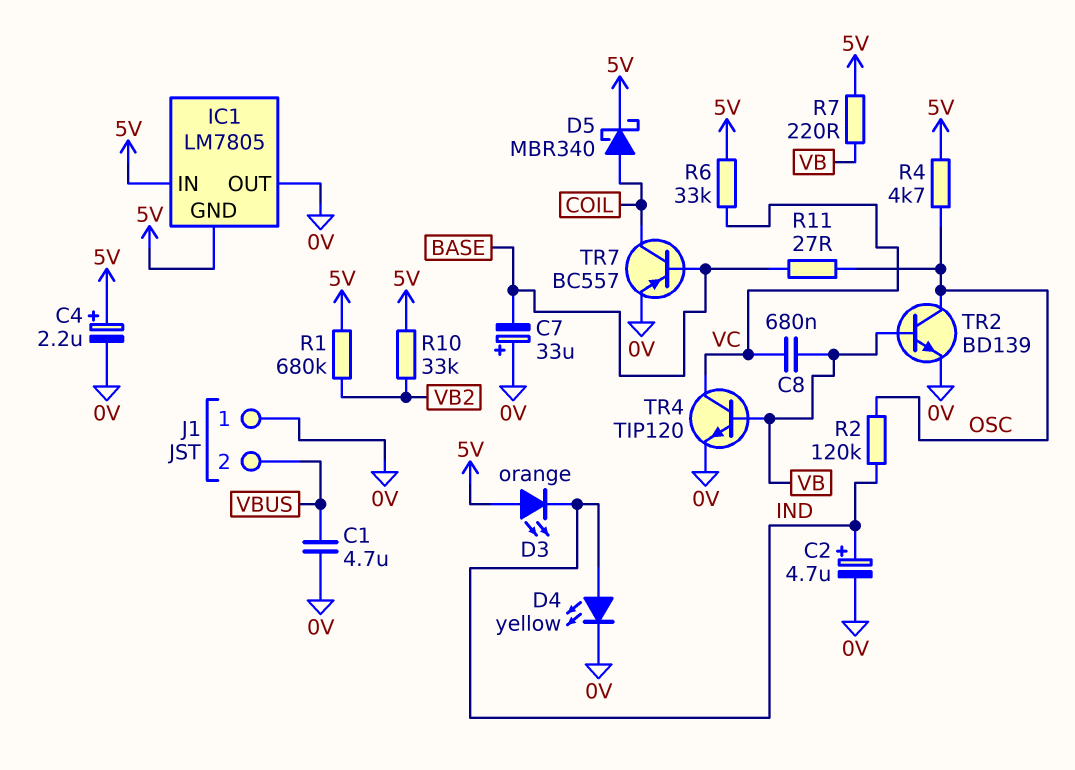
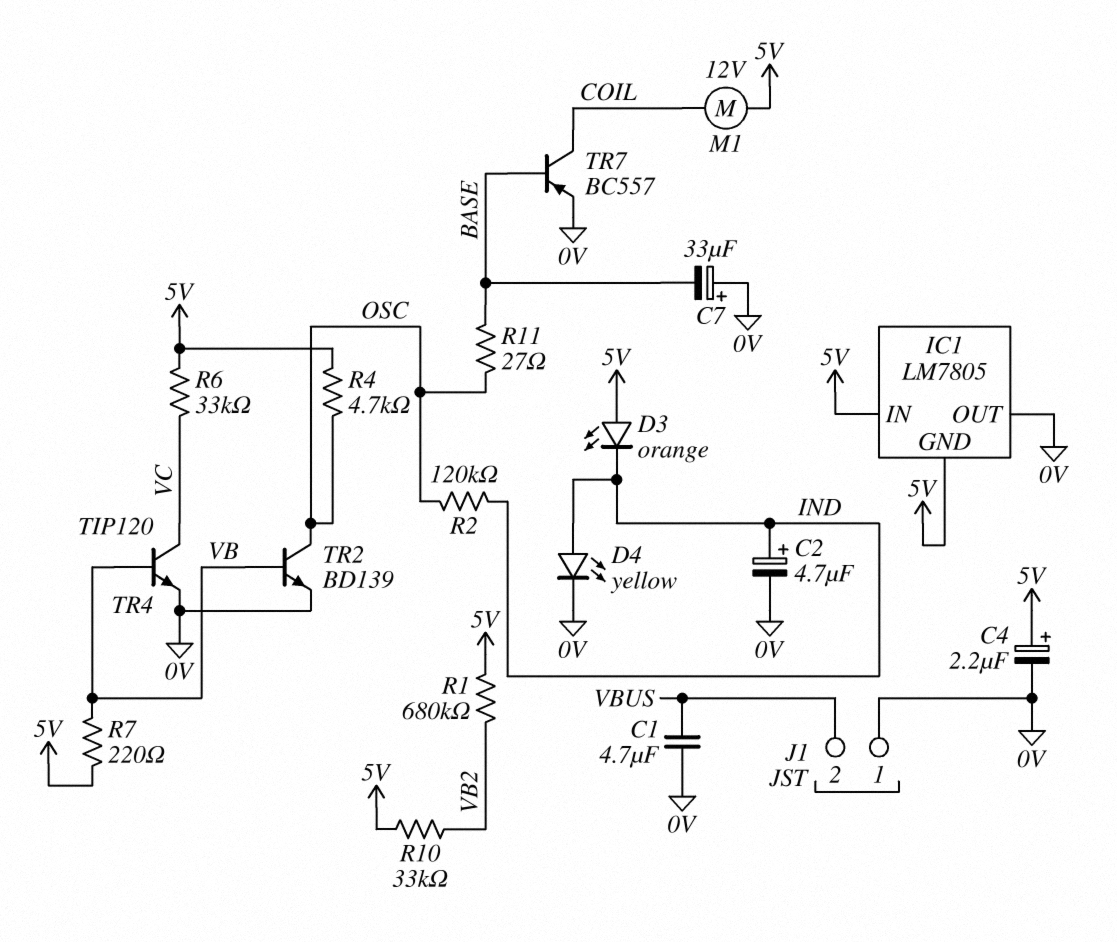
C8: 680nF (VB, VC) -> none
D5: schottky MBR340 (A COIL, K 5V) -> none
M1: none -> motor 12V (5V, COIL)

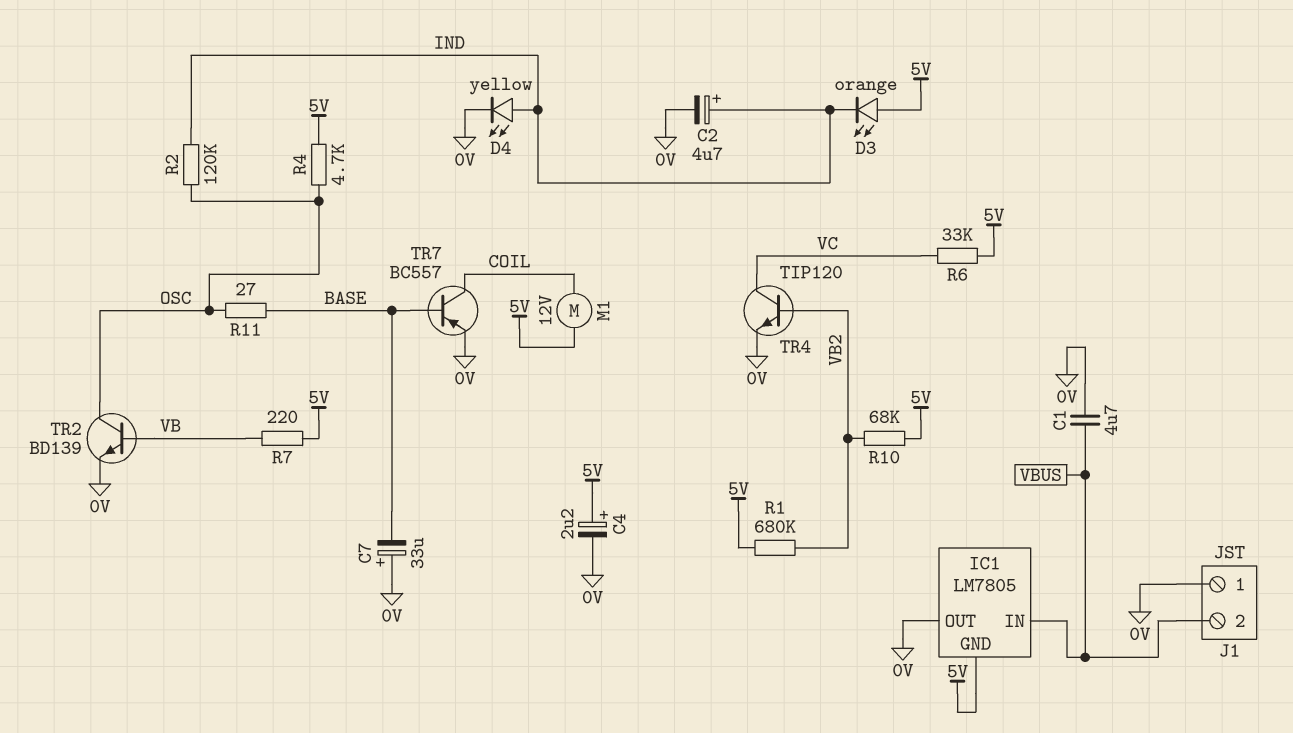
IC1 pin IN: 5V -> VBUS
R10: 33k (5V, VB2) -> 68k (5V, VB2)
TR4: NPN TIP120 (B VB, C VC, E 0V) -> NPN TIP120 (B VB2, C VC, E 0V)

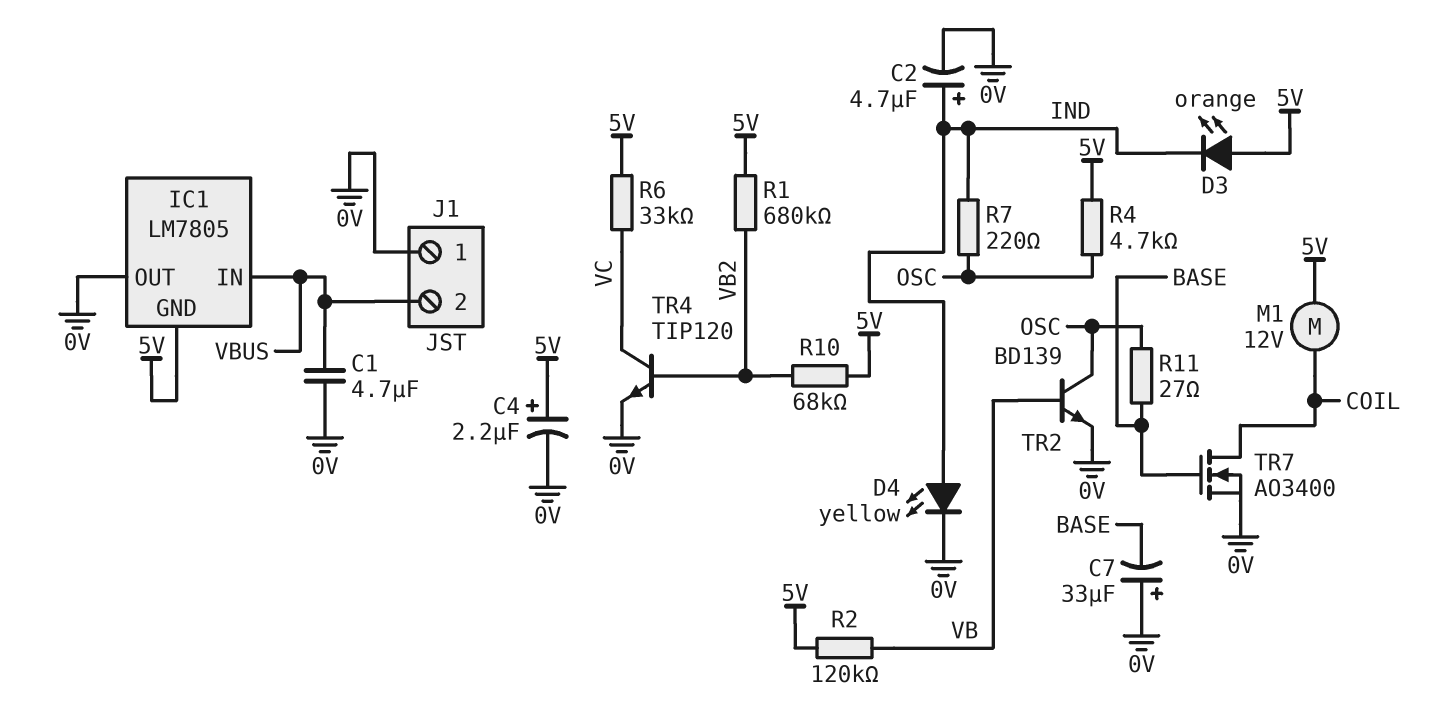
R2: 120k (IND, OSC) -> 120k (5V, VB)
R7: 220 (5V, VB) -> 220 (IND, OSC)
TR7: PNP BC557 (B BASE, C COIL, E 0V) -> NMOS AO3400 (G BASE, D COIL, S 0V)

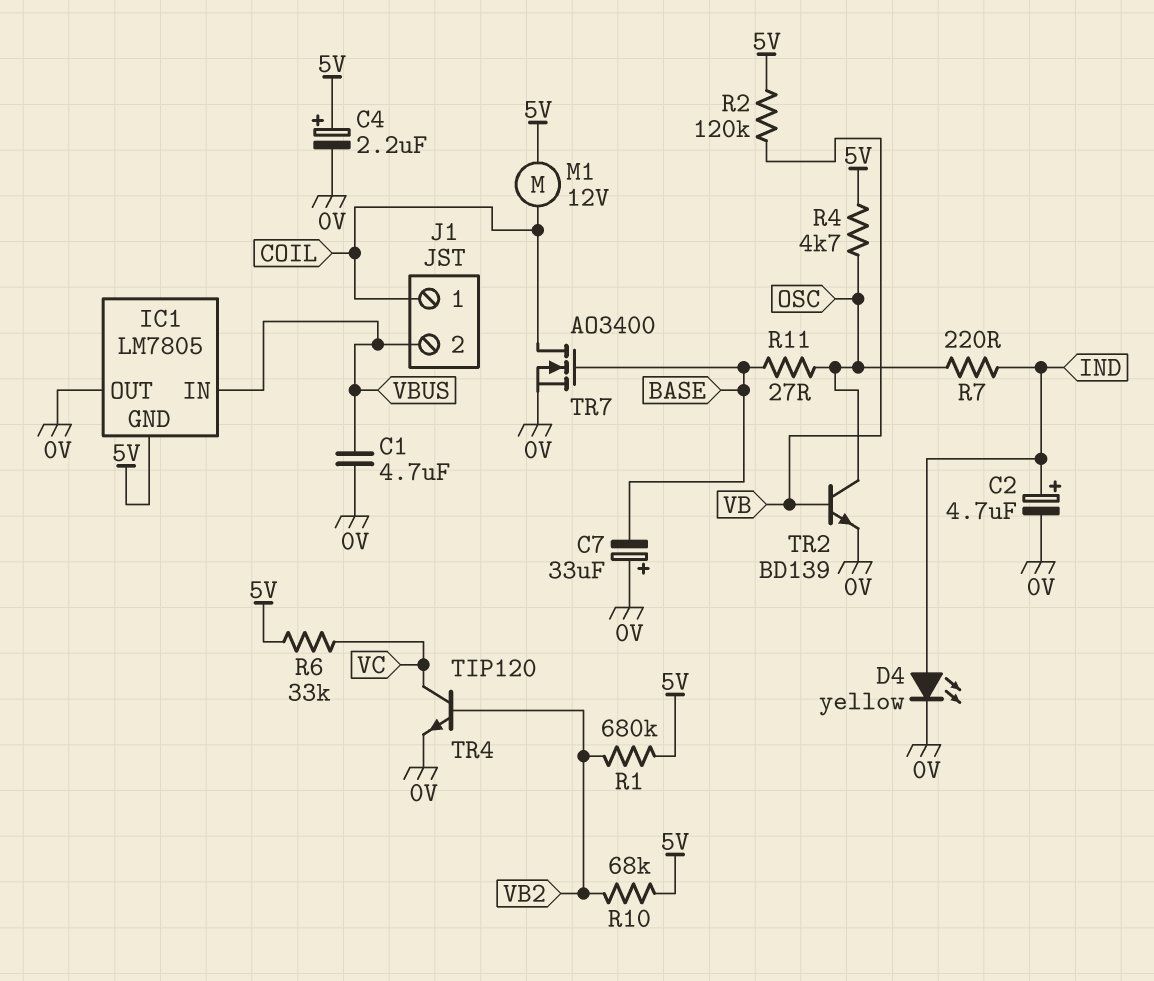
D3: LED orange (A 5V, K IND) -> none
J1 pin 1: 0V -> COIL

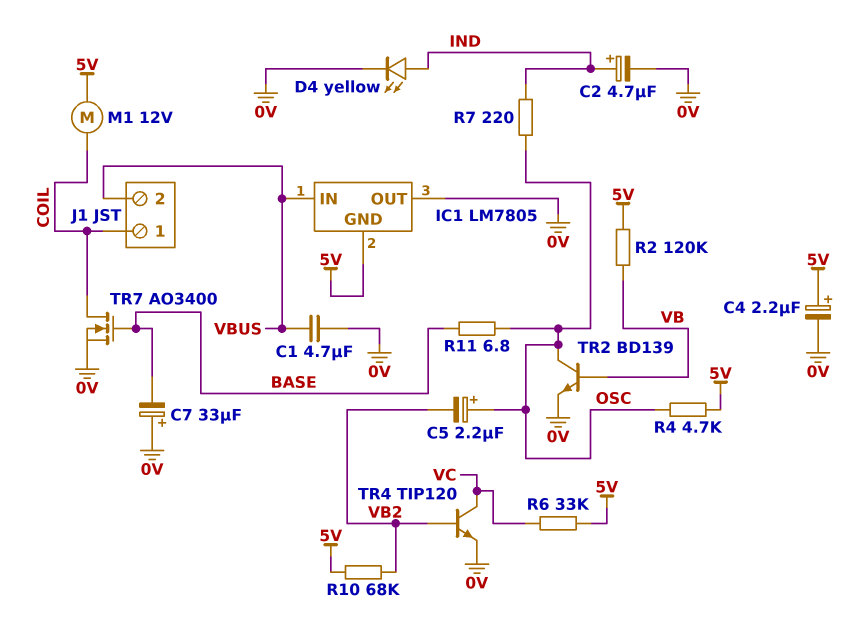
C5: none -> 2.2uF (plus OSC, minus VB2)
R1: 680k (5V, VB2) -> none
R11: 27 (BASE, OSC) -> 6.8 (BASE, OSC)

